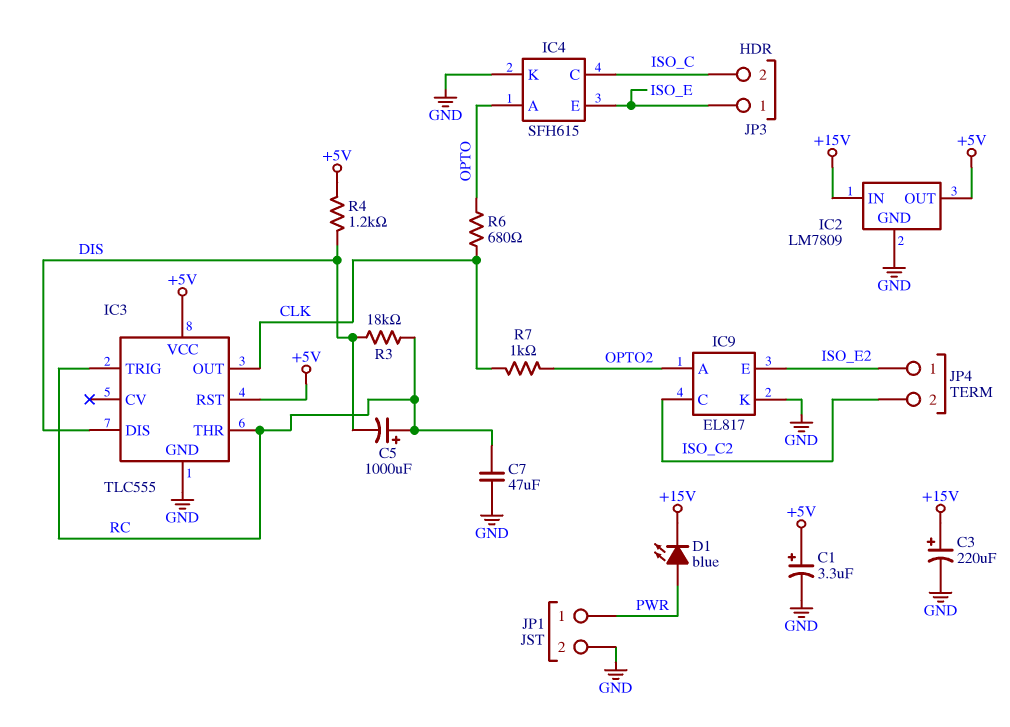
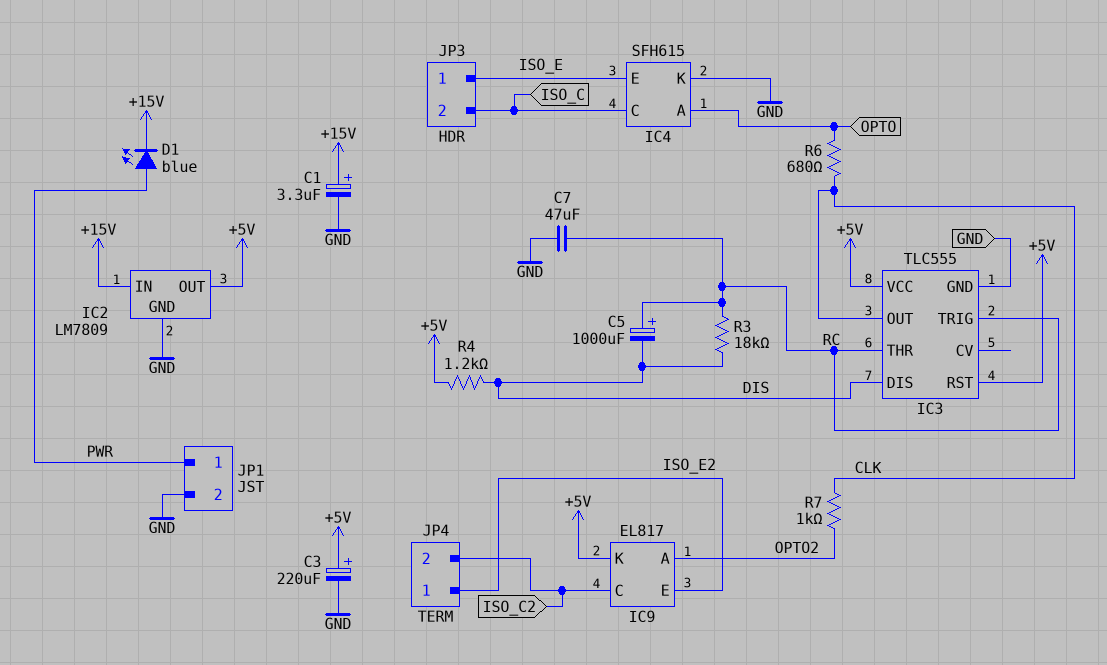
C1: 3.3uF (plus +5V, minus GND) -> 3.3uF (plus +15V, minus GND)
C3: 220uF (plus +15V, minus GND) -> 220uF (plus +5V, minus GND)
IC9 pin K: GND -> +5V

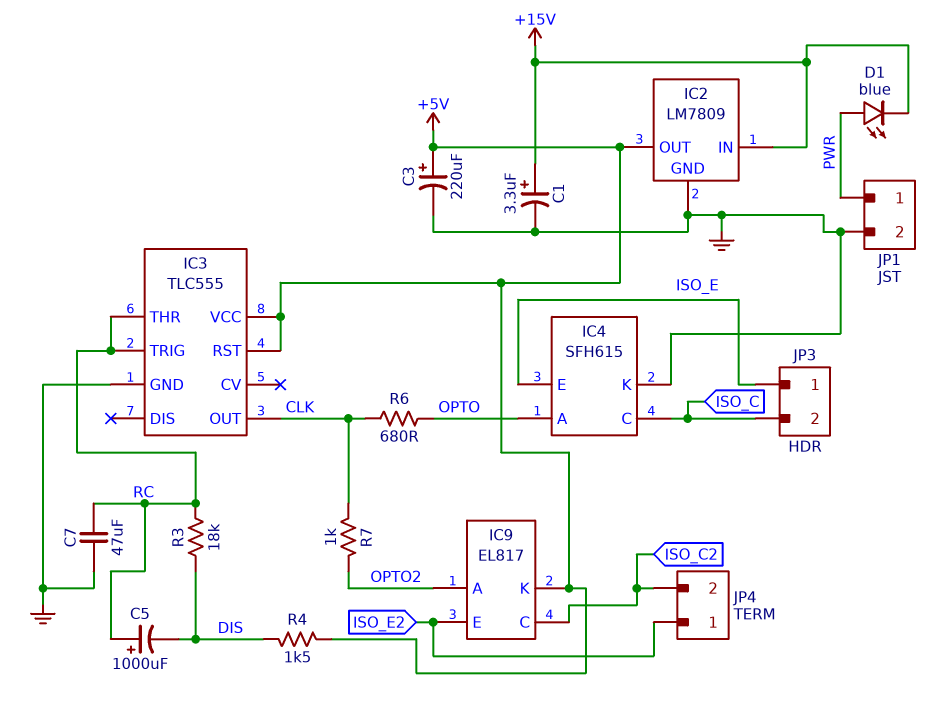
IC3 pin DIS: DIS -> none
R4: 1.2k (+5V, DIS) -> 1.5k (+5V, DIS)

